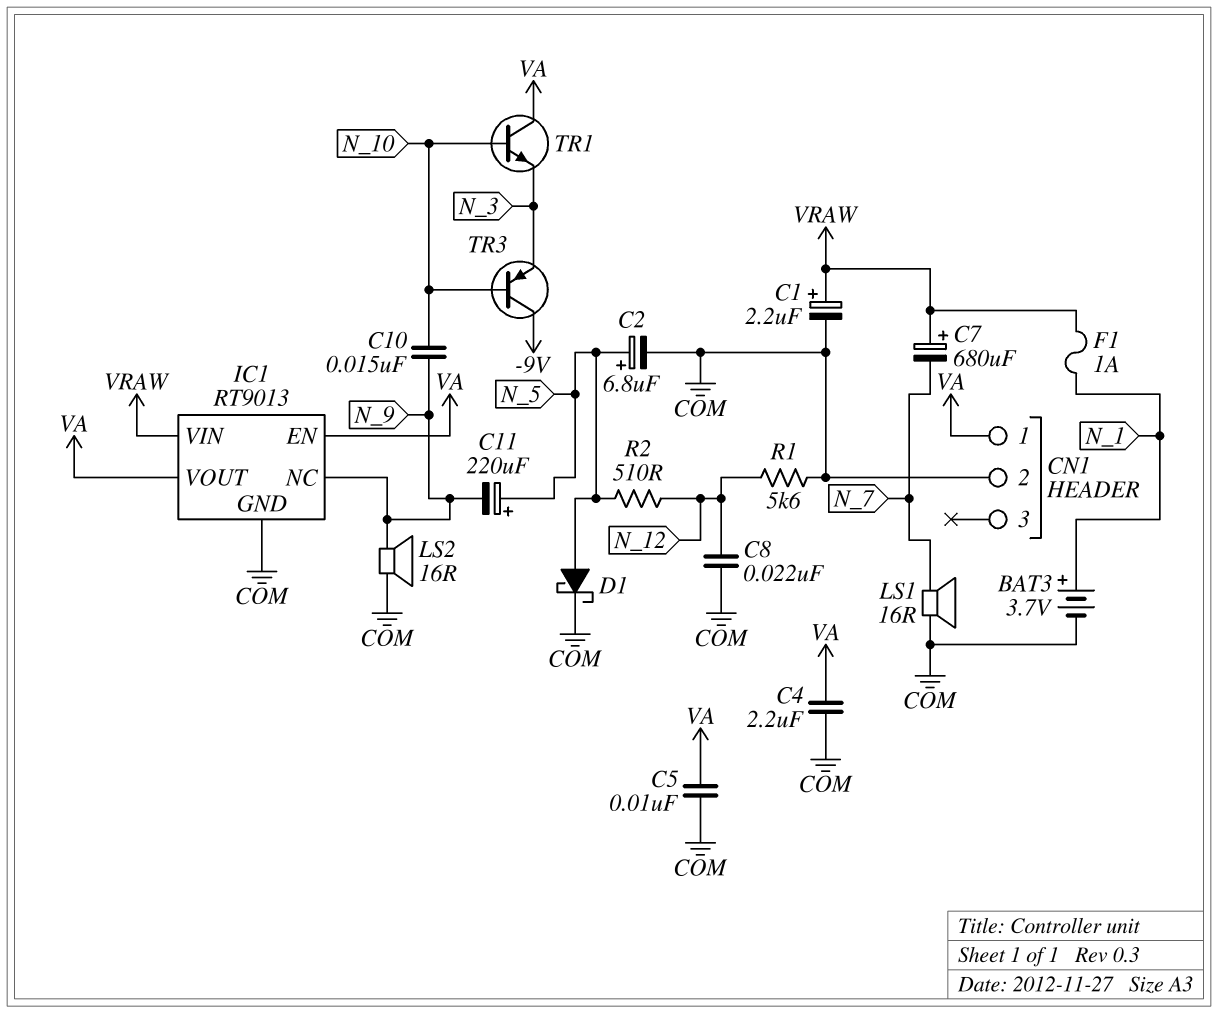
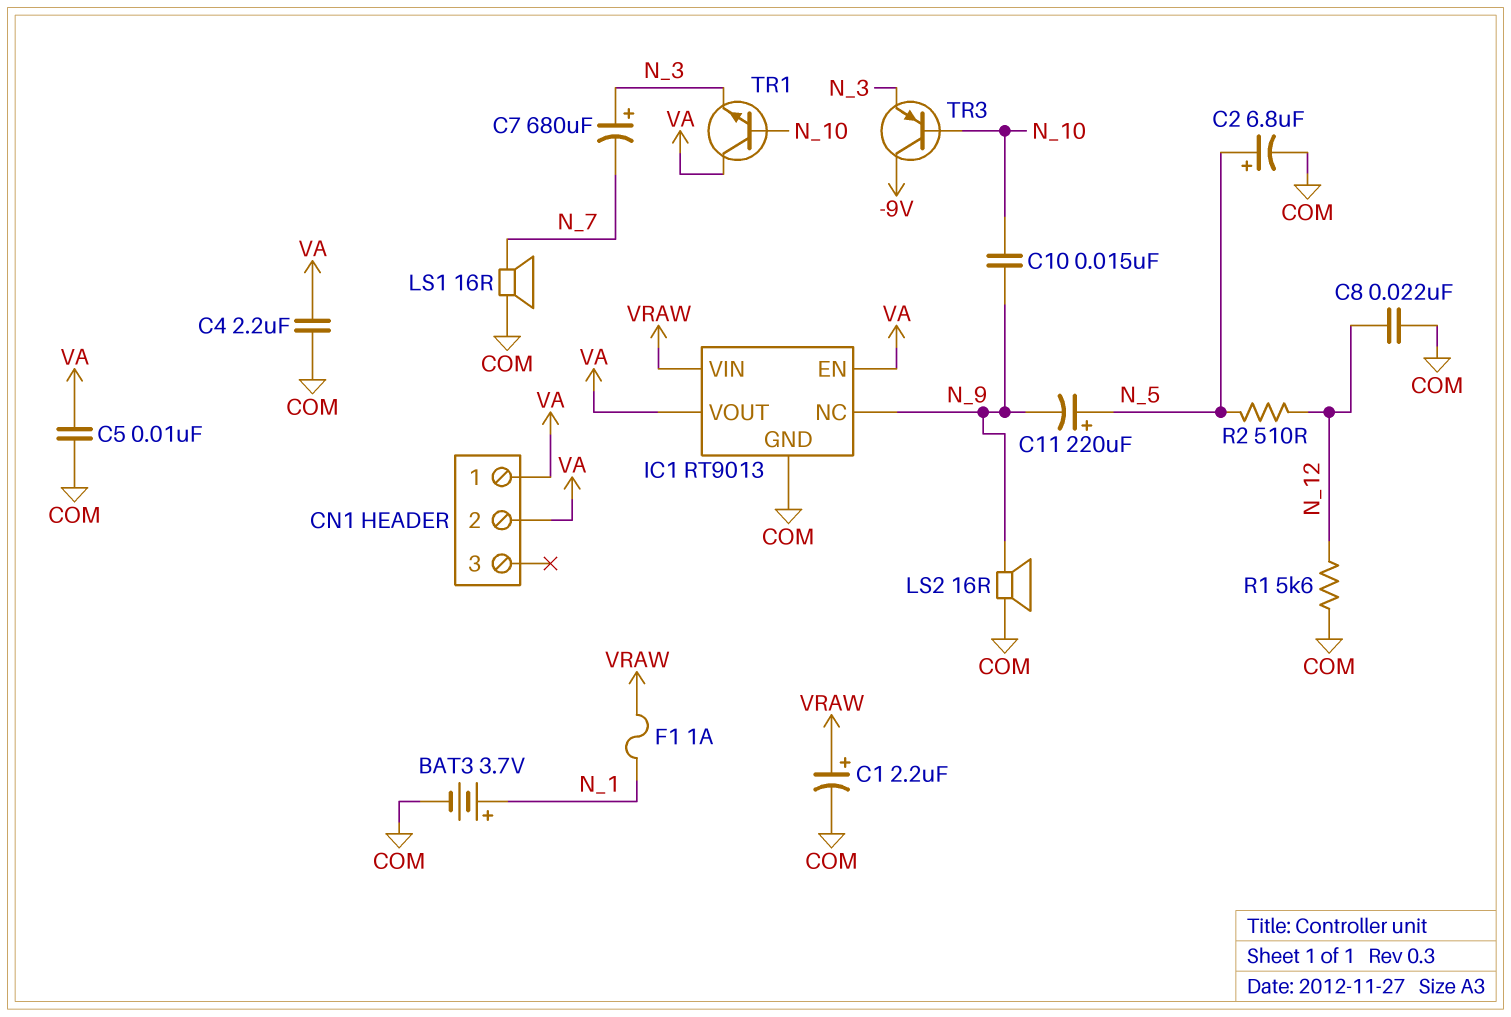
C7: 680uF (plus VRAW, minus N_7) -> 680uF (plus N_3, minus N_7)
CN1 pin 2: COM -> VA
D1: schottky (A N_5, K COM) -> none

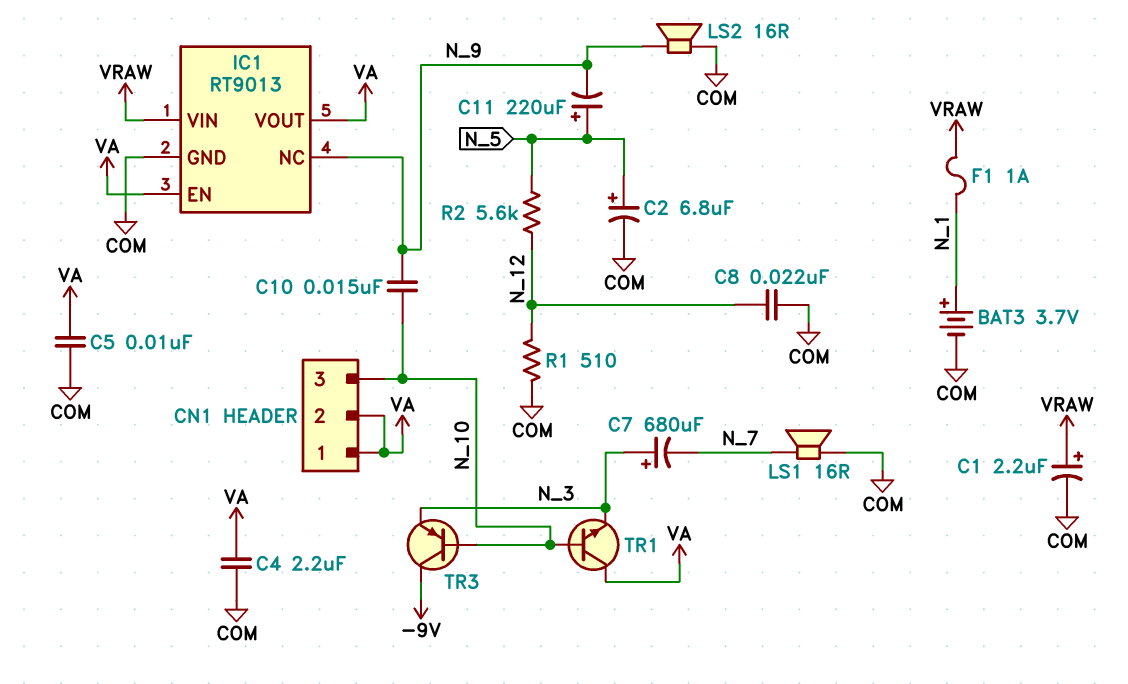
CN1 pin 3: none -> N_10
R1: 5.6k (COM, N_12) -> 510 (COM, N_12)
R2: 510 (N_5, N_12) -> 5.6k (N_5, N_12)

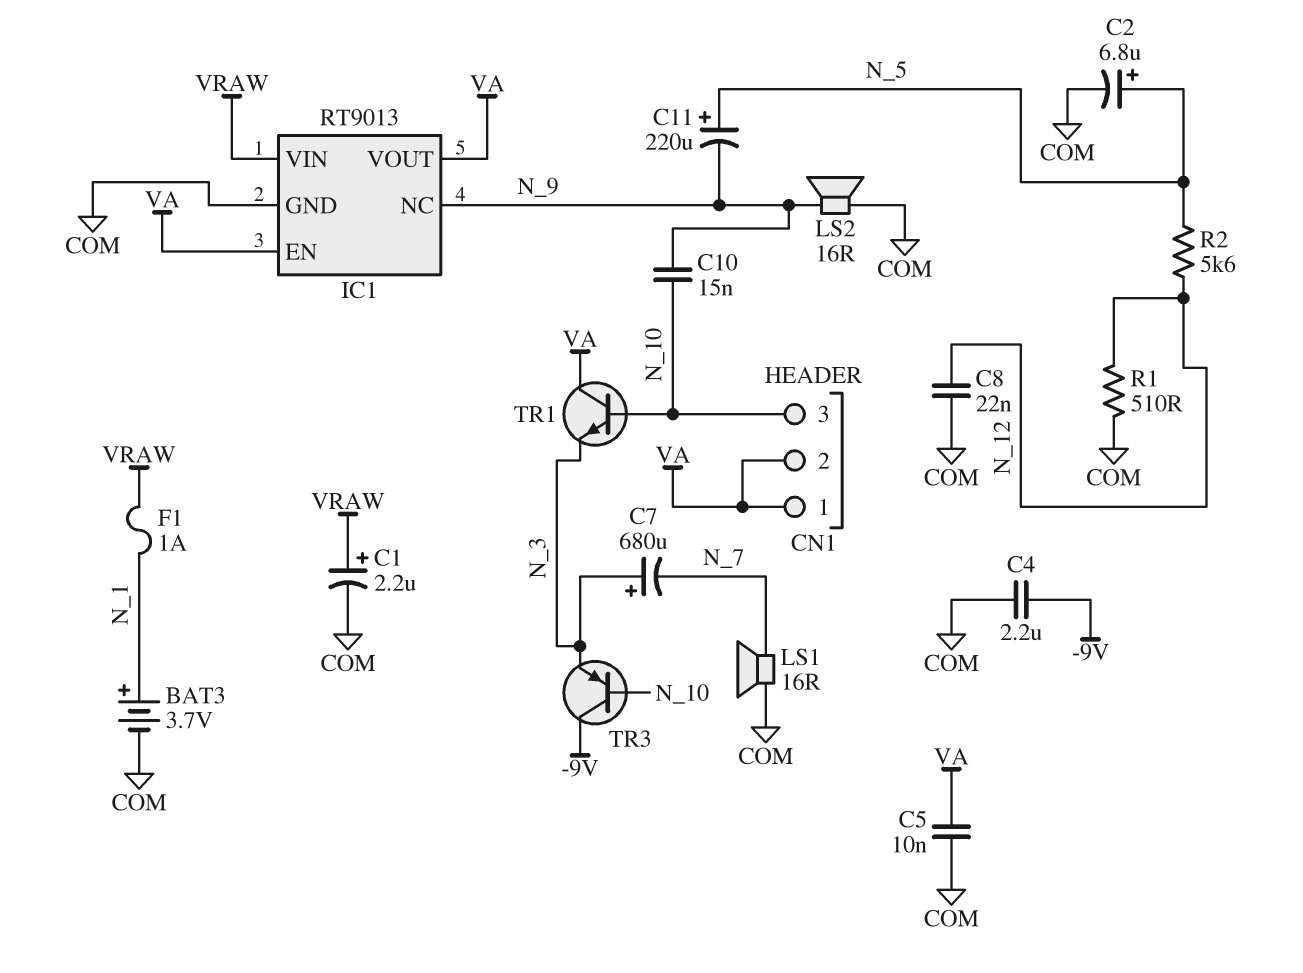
C4: 2.2uF (COM, VA) -> 2.2uF (-9V, COM)

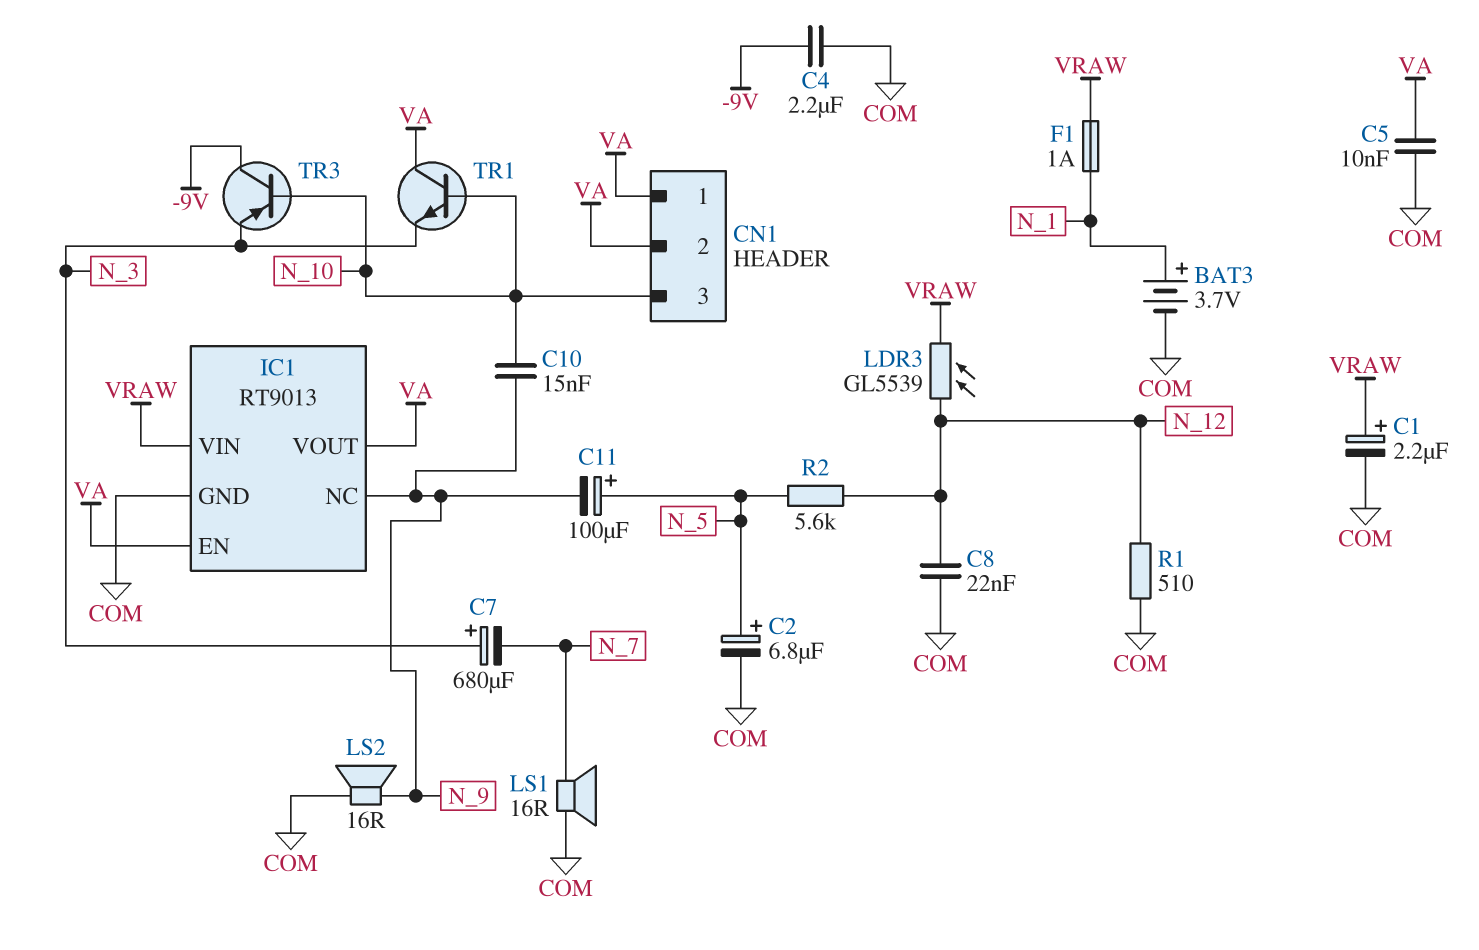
C11: 220uF (plus N_5, minus N_9) -> 100uF (plus N_5, minus N_9)
LDR3: none -> GL5539 (N_12, VRAW)

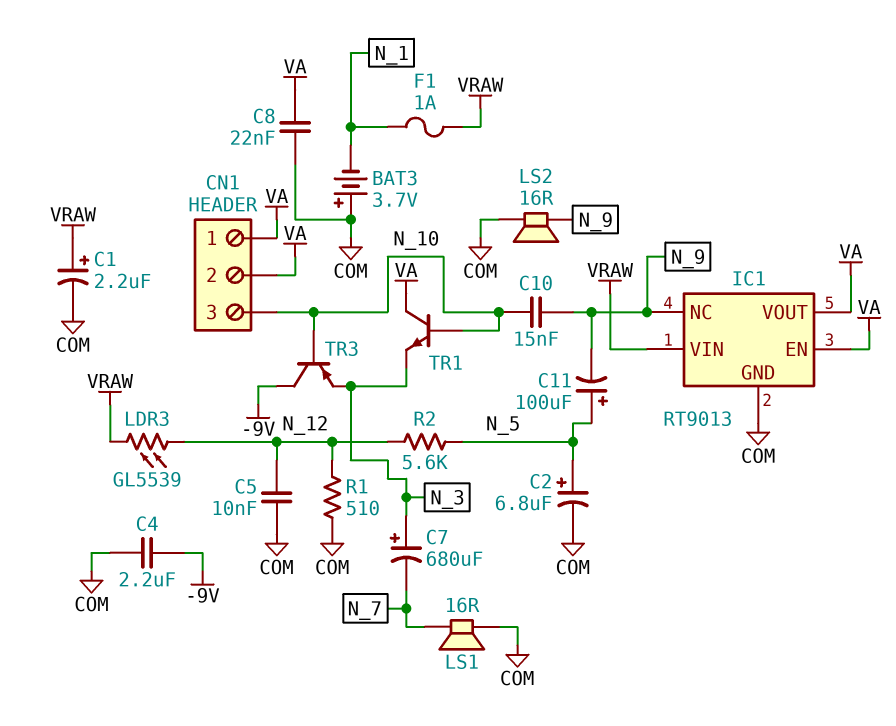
BAT3: 3.7V (plus N_1, minus COM) -> 3.7V (plus COM, minus N_1)
C5: 10nF (COM, VA) -> 10nF (COM, N_12)
C8: 22nF (COM, N_12) -> 22nF (COM, VA)

